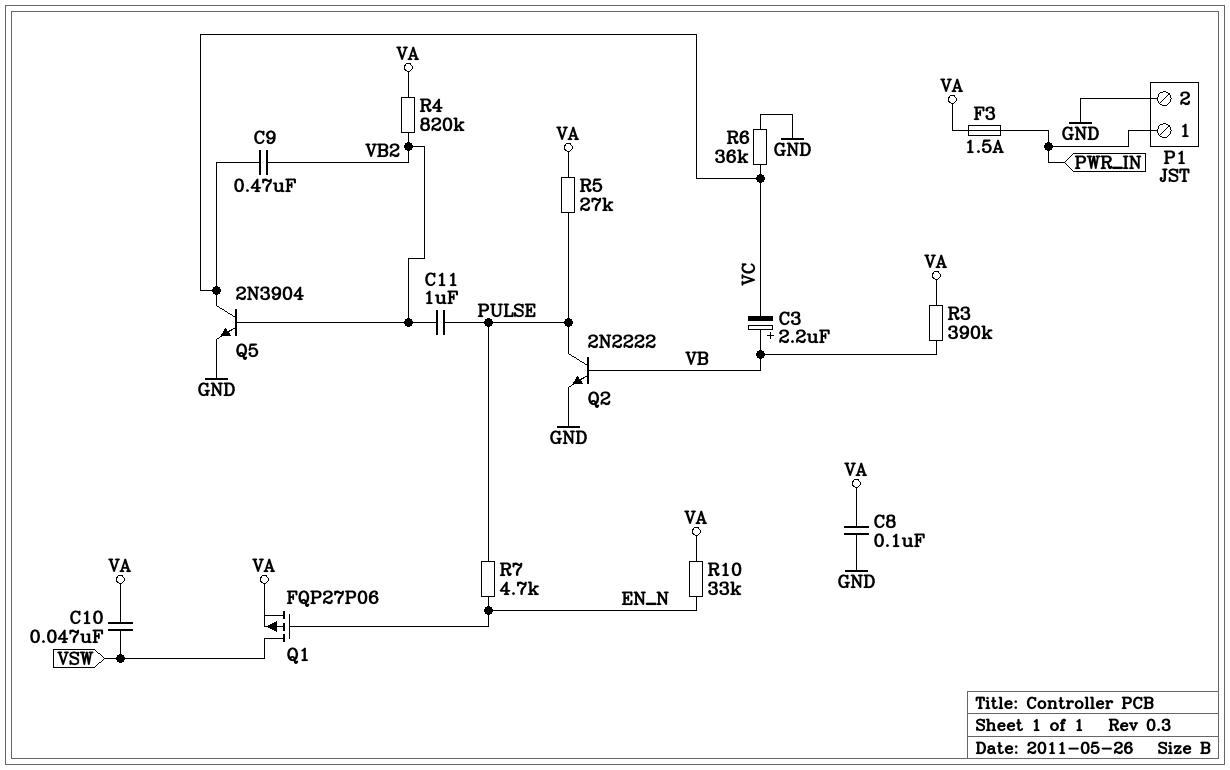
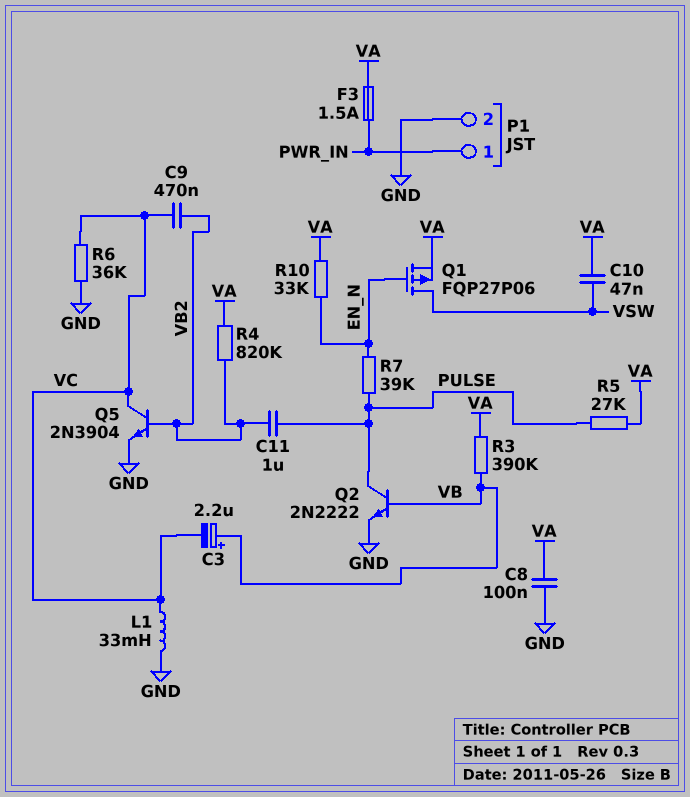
L1: none -> 33mH (GND, VC)
R7: 4.7k (EN_N, PULSE) -> 39k (EN_N, PULSE)

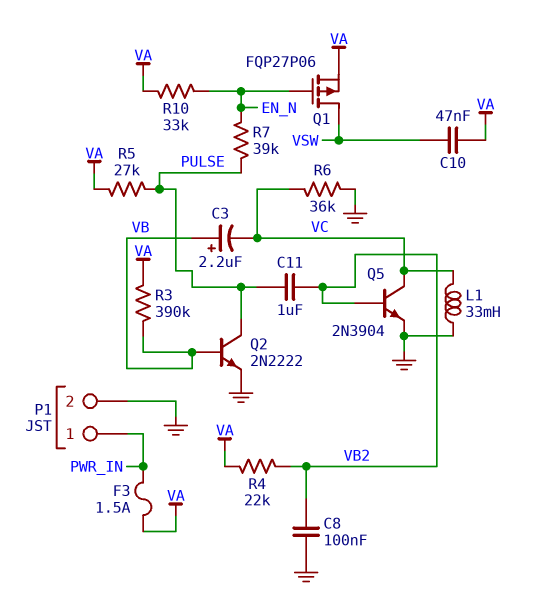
C8: 100nF (GND, VA) -> 100nF (GND, VB2)
C9: 470nF (VB2, VC) -> none
R4: 820k (VA, VB2) -> 22k (VA, VB2)

